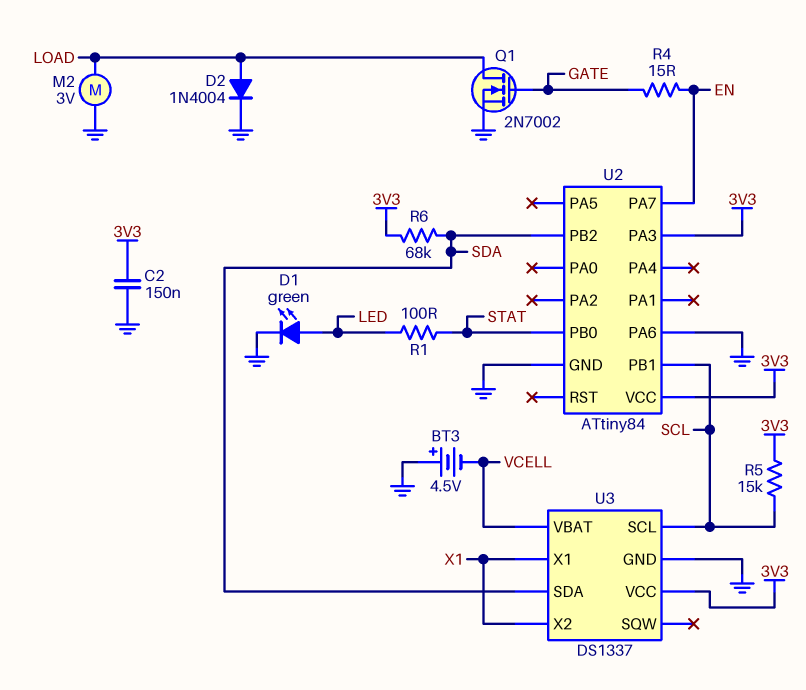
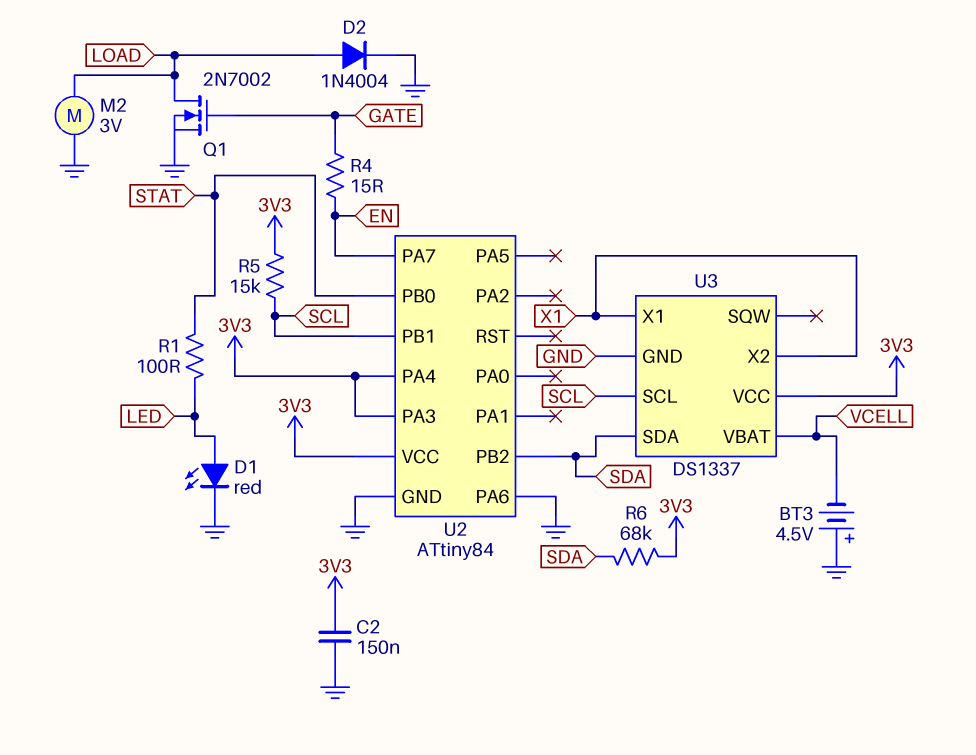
D1: LED green (A LED, K GND) -> LED red (A LED, K GND)
U2 pin PA4: none -> 3V3

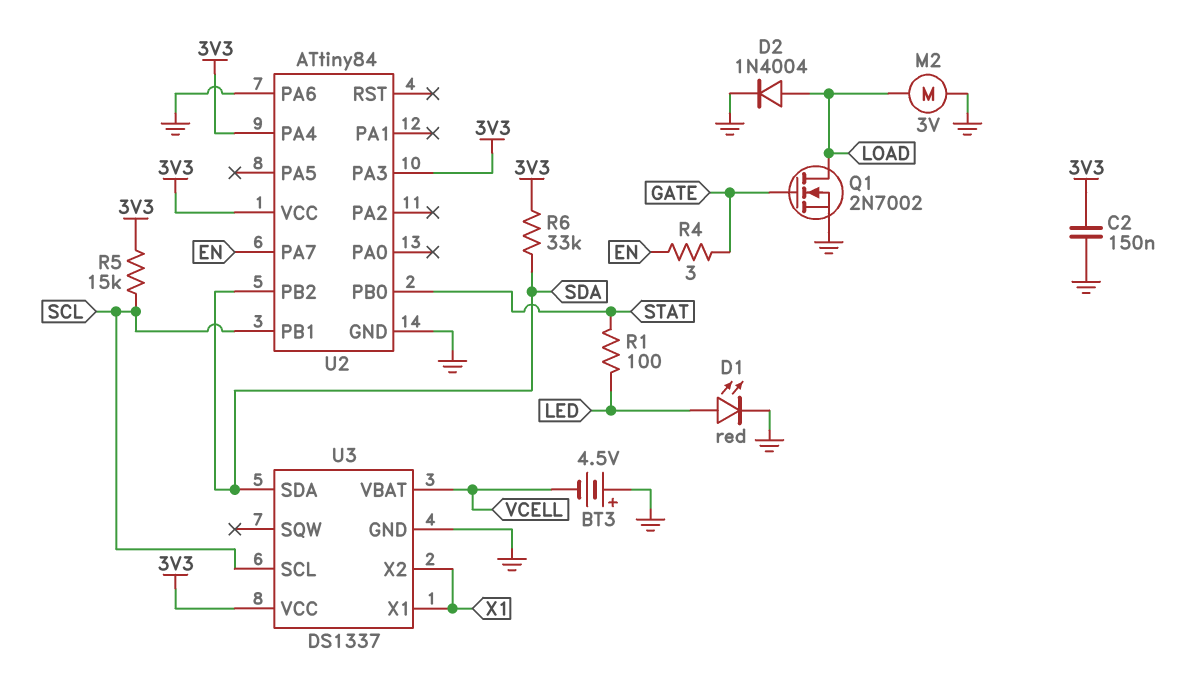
R4: 15 (EN, GATE) -> 3 (EN, GATE)
R6: 68k (3V3, SDA) -> 33k (3V3, SDA)

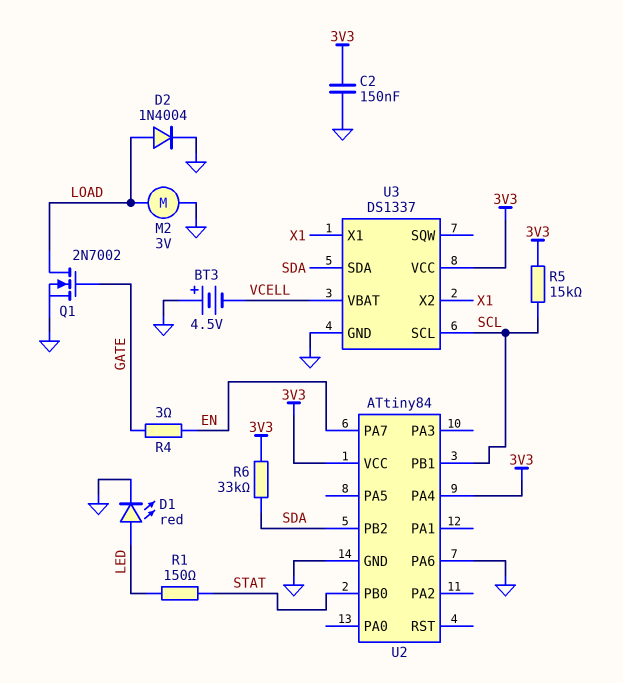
R1: 100 (LED, STAT) -> 150 (LED, STAT)
U2 pin PA3: 3V3 -> none

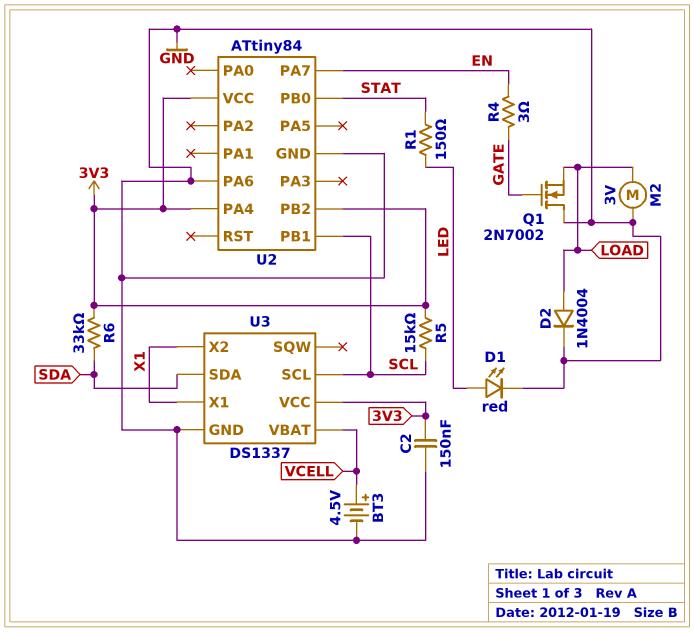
BT3: 4.5V (plus GND, minus VCELL) -> 4.5V (plus VCELL, minus GND)
Q1: NMOS 2N7002 (G GATE, D LOAD, S GND) -> NMOS 2N7002 (G GATE, D GND, S LOAD)
U2 pin PB2: SDA -> 3V3

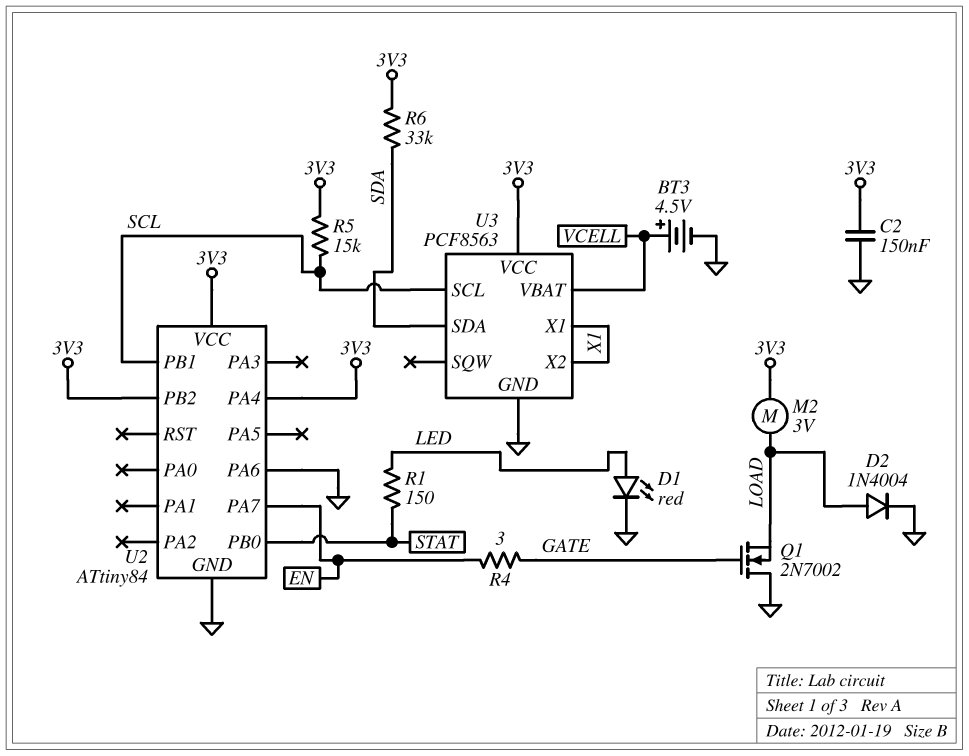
M2: motor 3V (GND, LOAD) -> motor 3V (3V3, LOAD)
U3: DS1337 -> PCF8563

